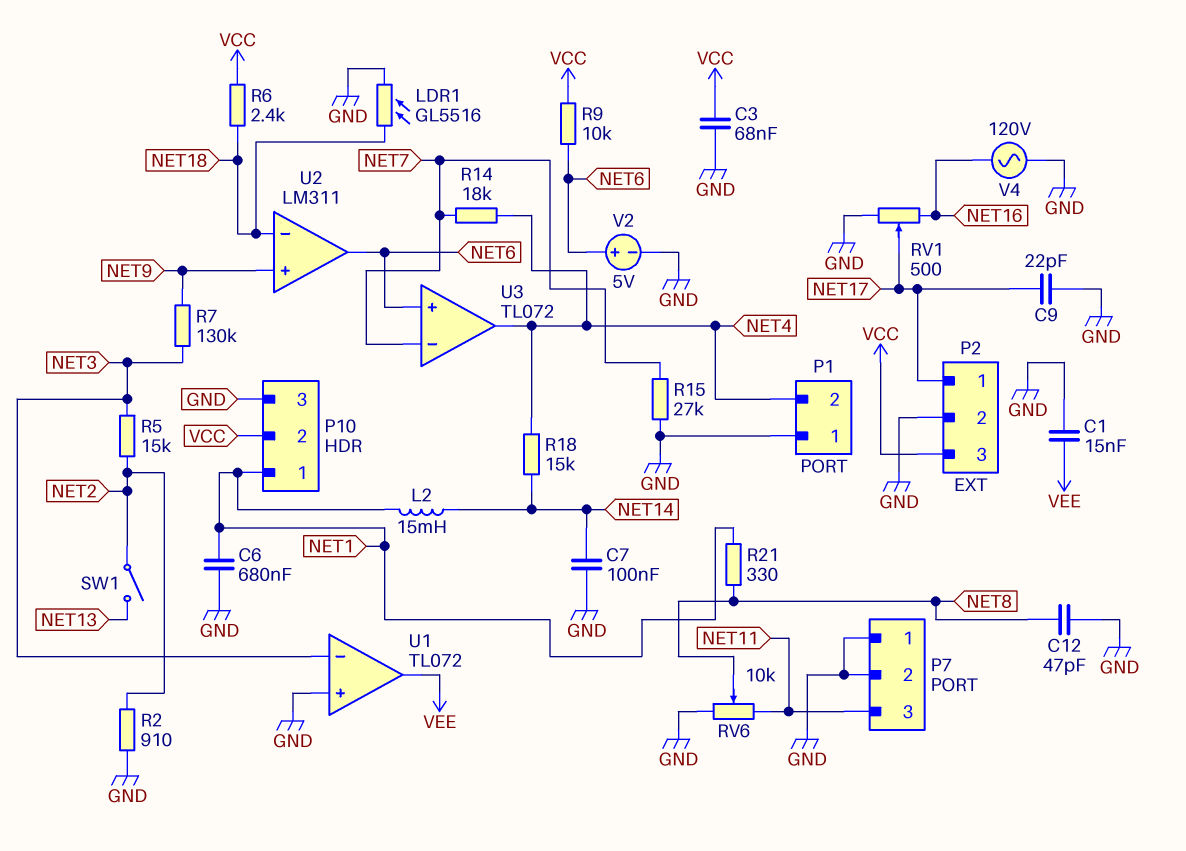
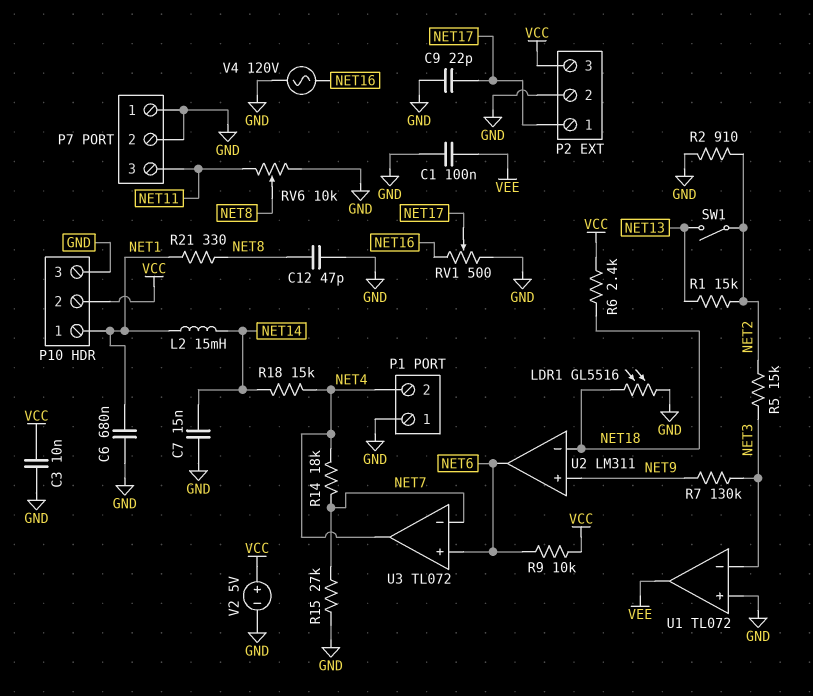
C1: 15nF (GND, VEE) -> 100nF (GND, VEE)
C3: 68nF (GND, VCC) -> 10nF (GND, VCC)
C7: 100nF (GND, NET14) -> 15nF (GND, NET14)
R1: none -> 15k (NET2, NET13)
V2: 5V (plus NET6, minus GND) -> 5V (plus VCC, minus GND)

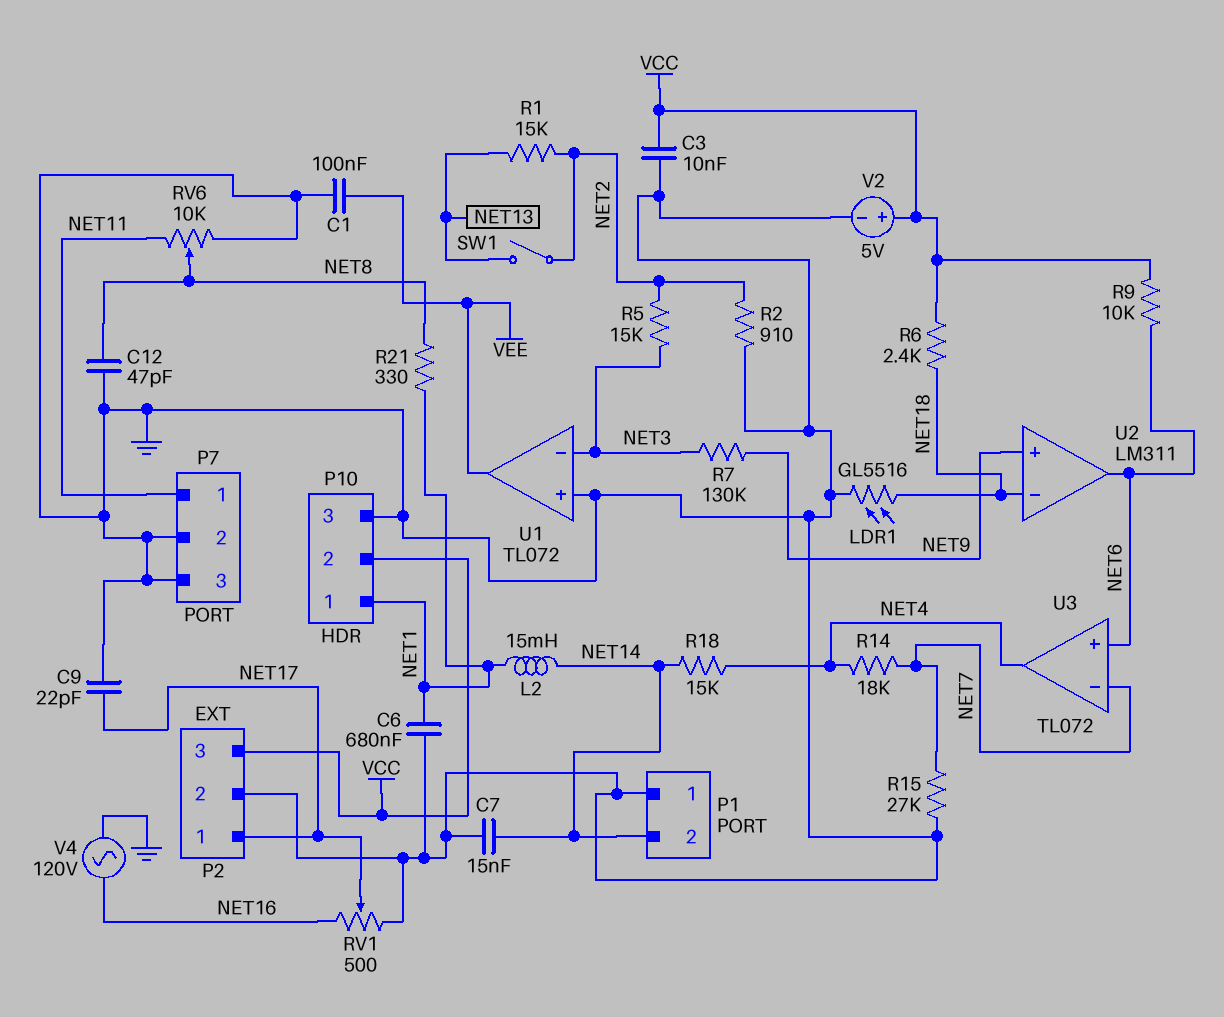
P1 pin 2: NET4 -> NET14
P7 pin 1: GND -> NET11
P7 pin 3: NET11 -> GND

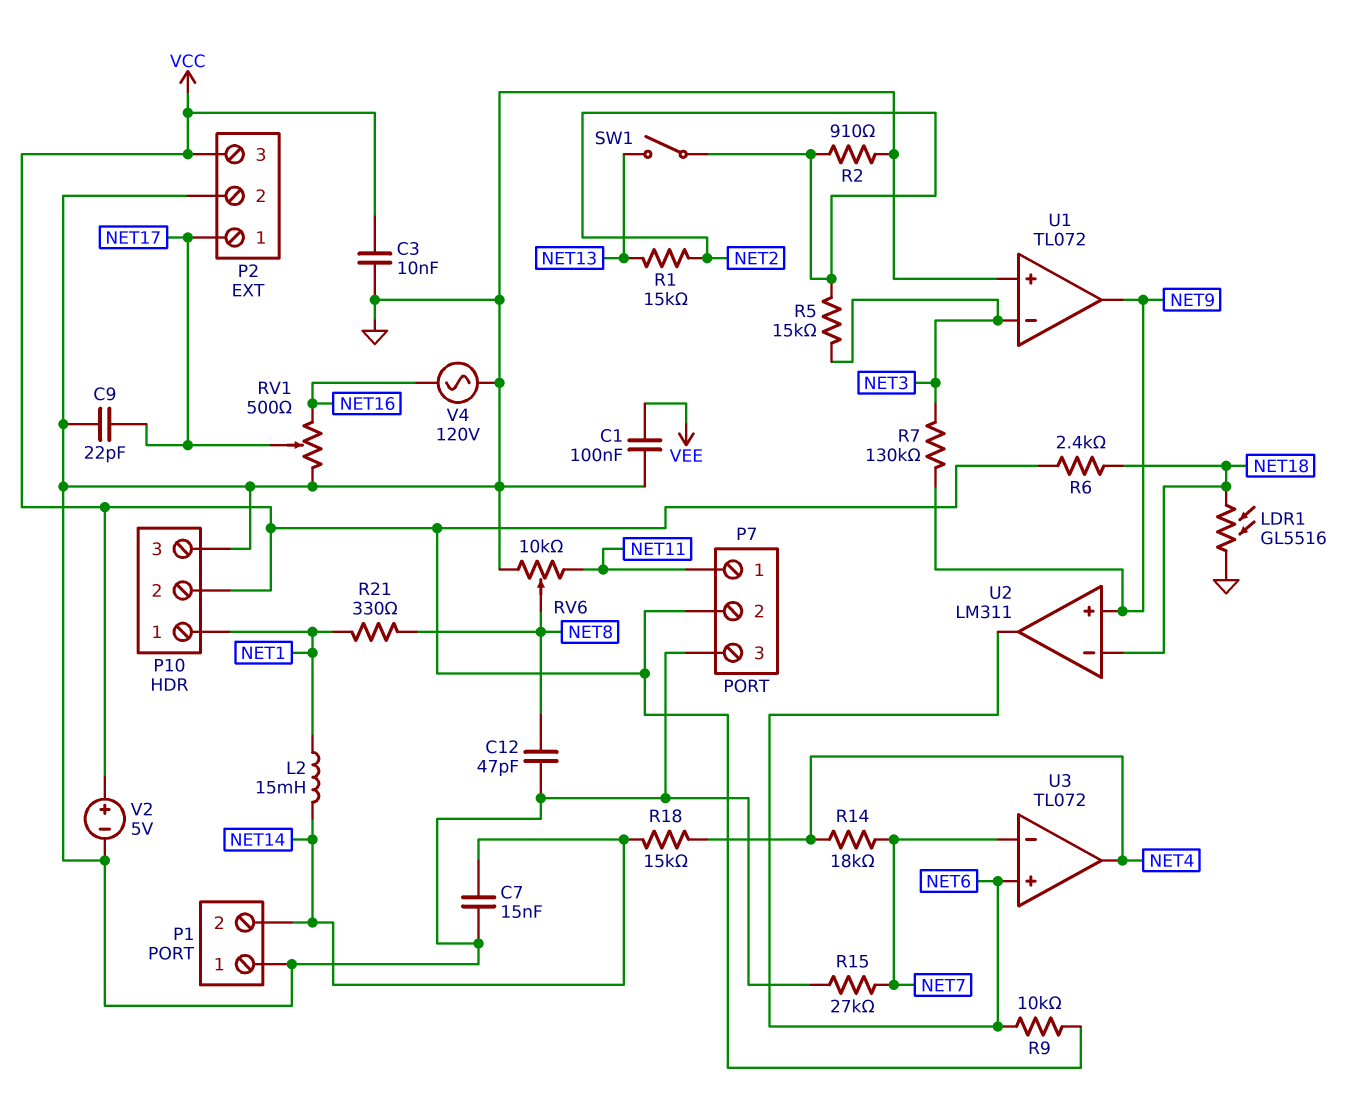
C6: 680nF (GND, NET1) -> none
P7 pin 2: GND -> VCC
U1 pin out: VEE -> NET9

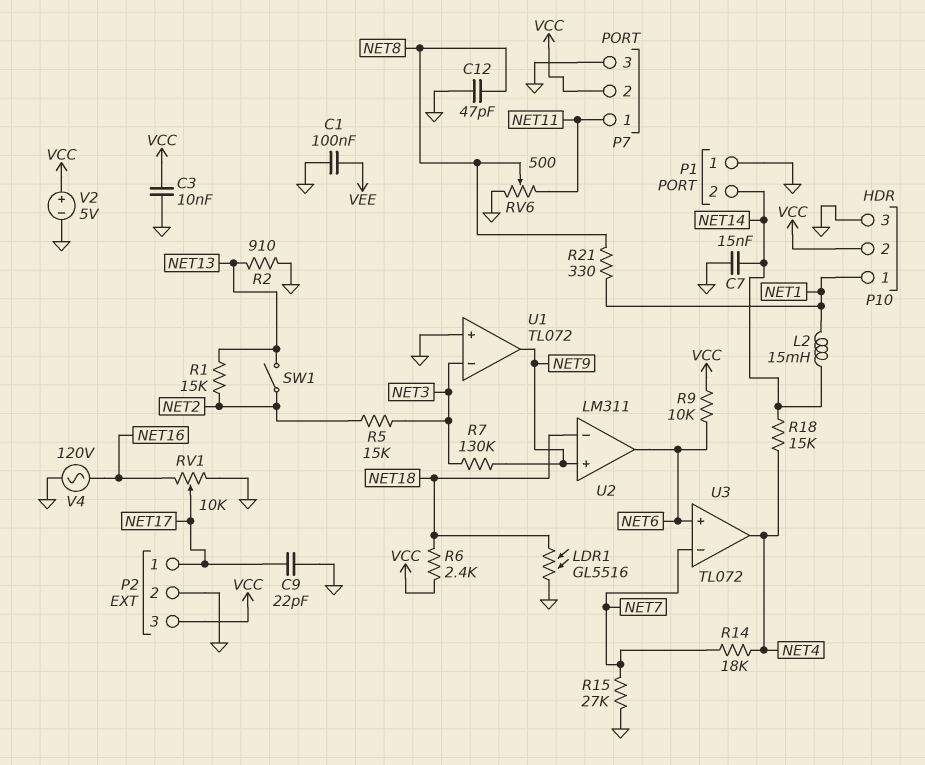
R2: 910 (GND, NET2) -> 910 (GND, NET13)
RV1: 500 (GND, NET16, wiper NET17) -> 10k (GND, NET16, wiper NET17)
RV6: 10k (GND, NET11, wiper NET8) -> 500 (GND, NET11, wiper NET8)

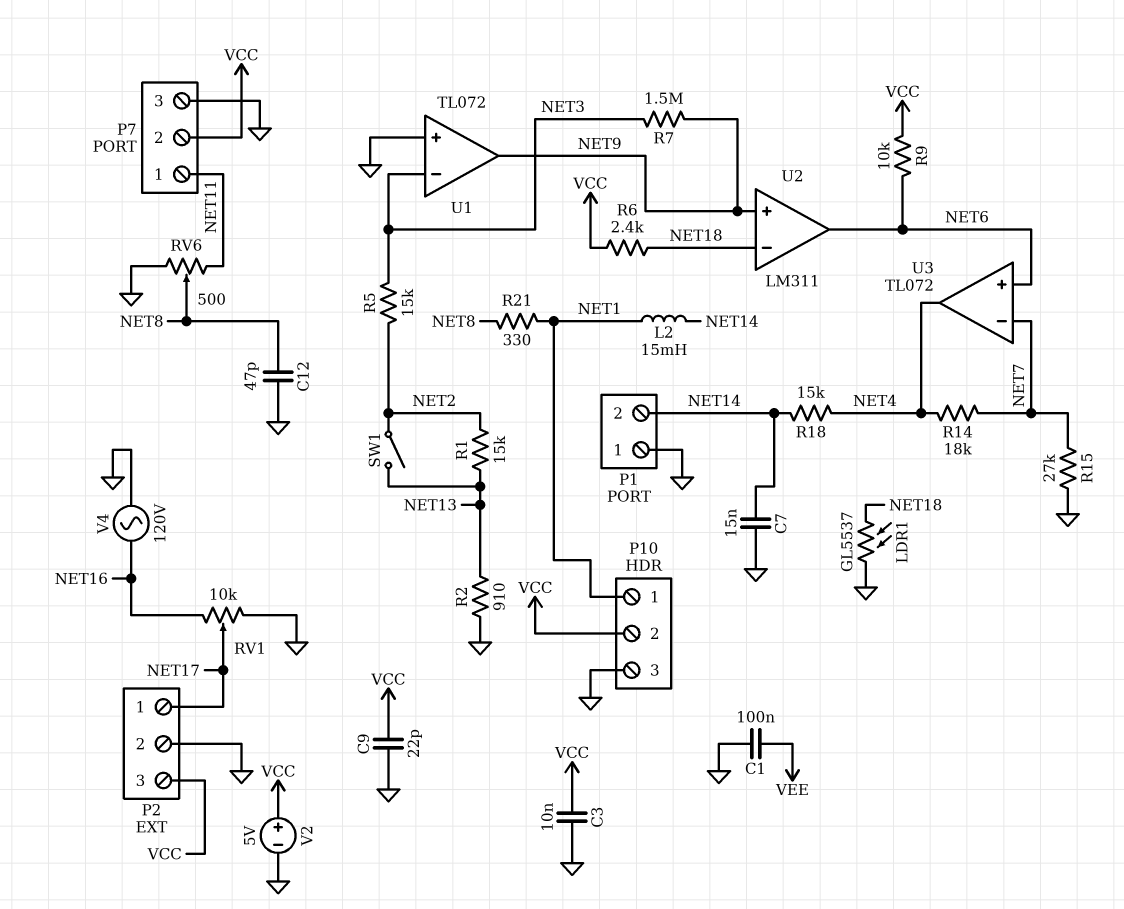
C9: 22pF (GND, NET17) -> 22pF (GND, VCC)
LDR1: GL5516 (GND, NET18) -> GL5537 (GND, NET18)
R7: 130k (NET3, NET9) -> 1.5M (NET3, NET9)

